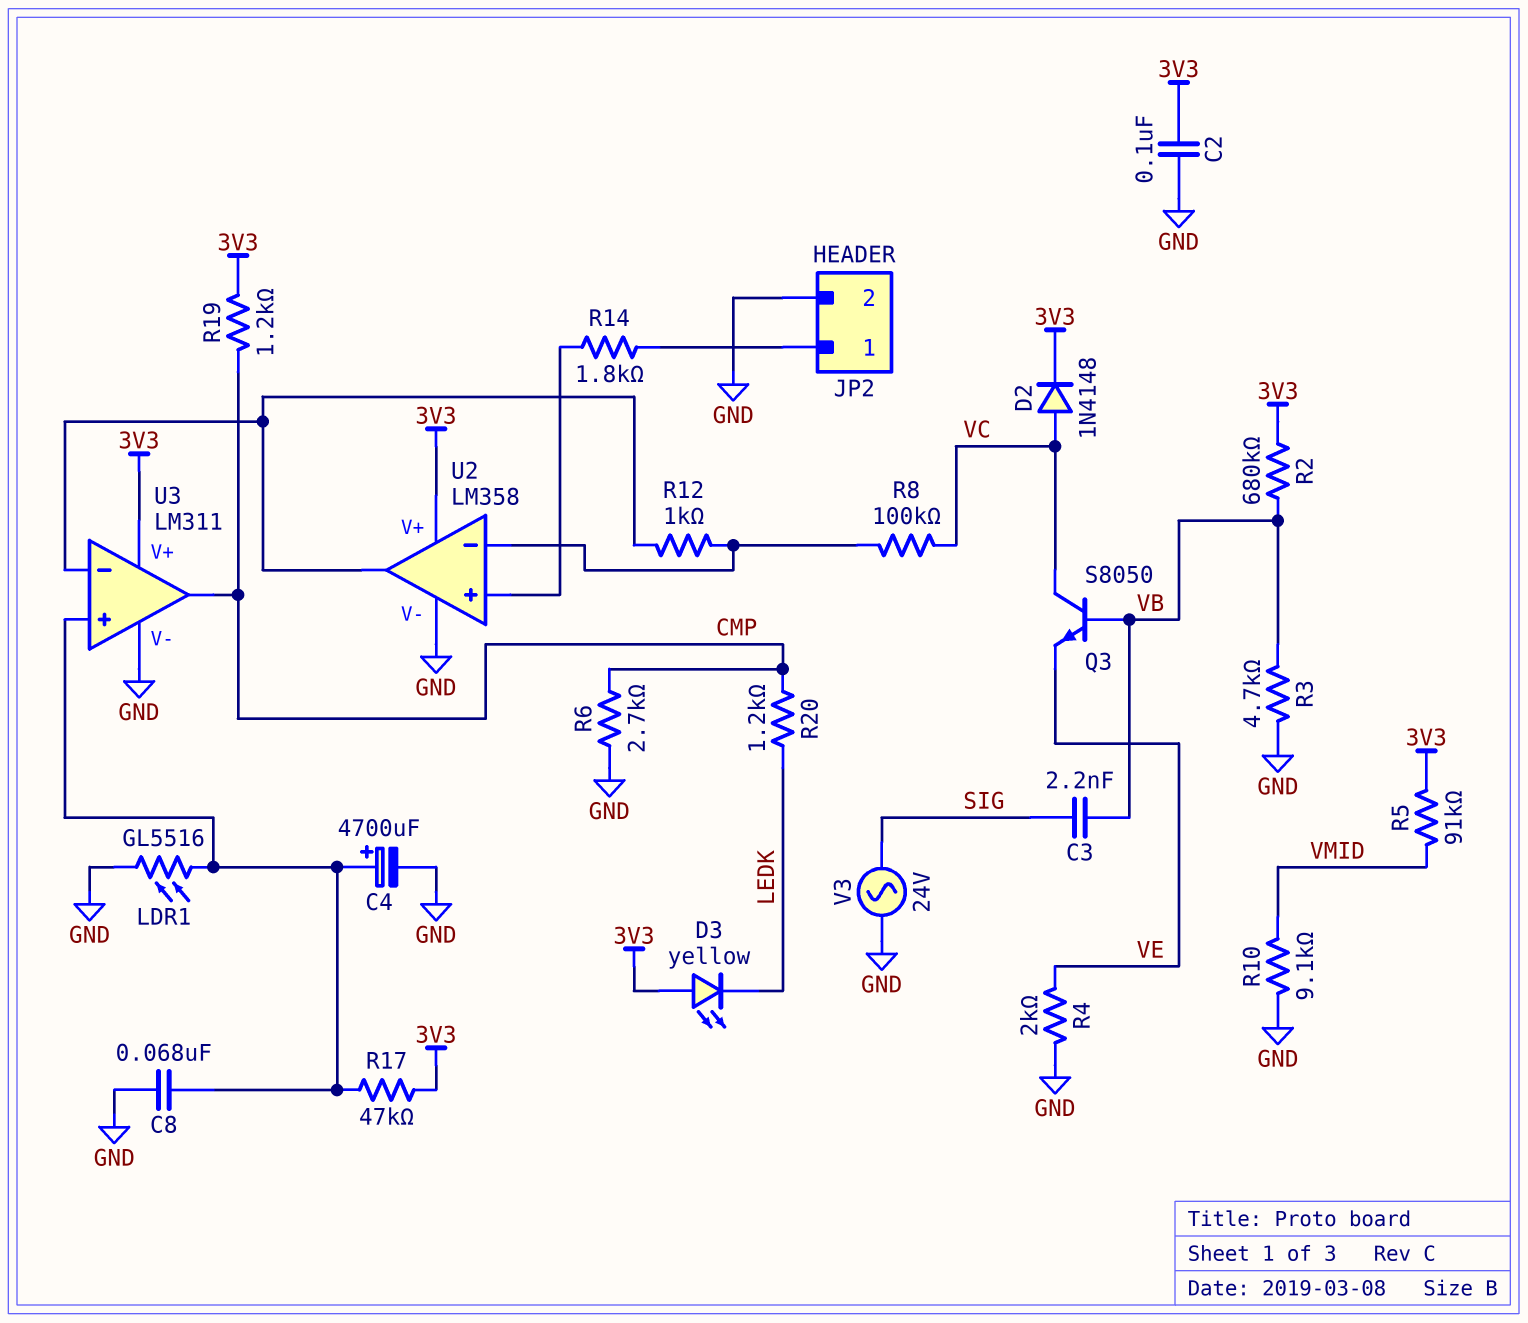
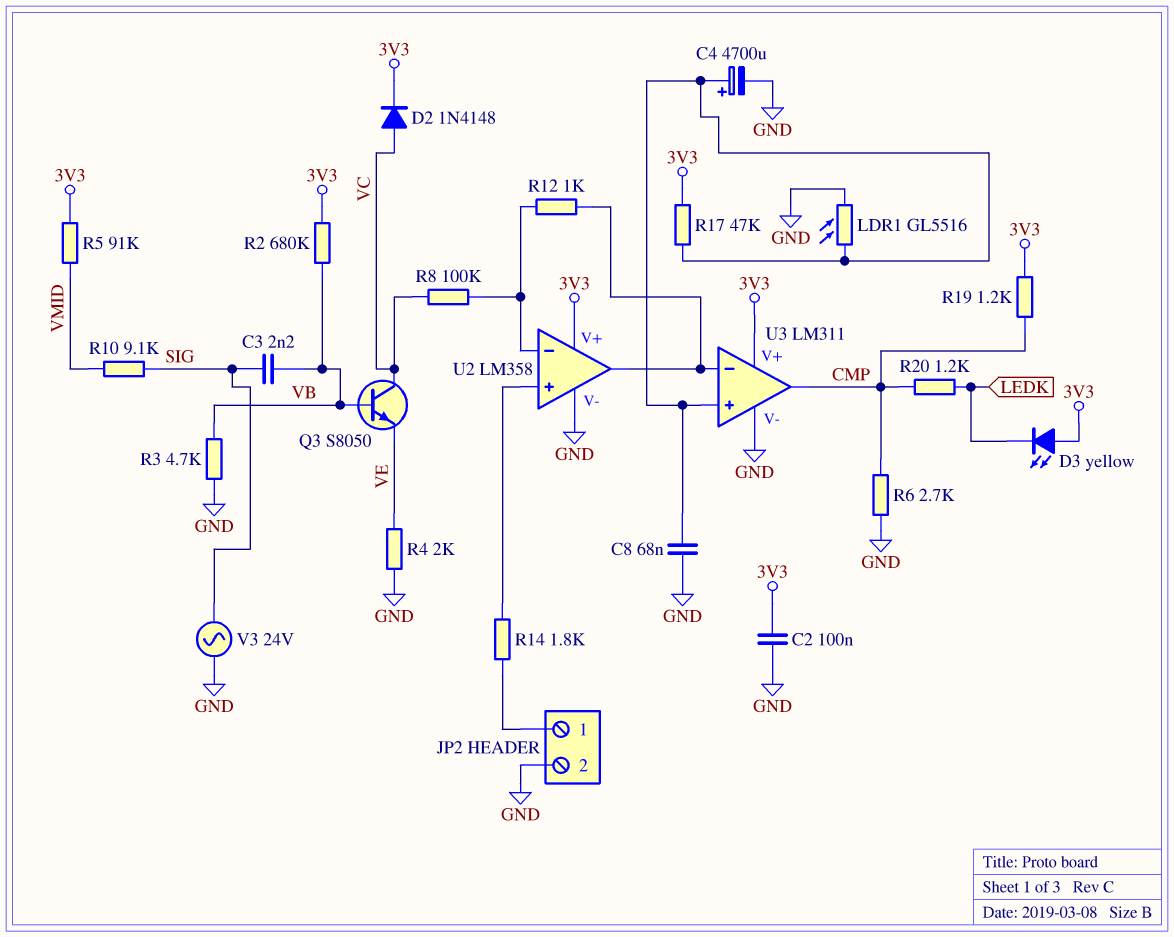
R10: 9.1k (GND, VMID) -> 9.1k (SIG, VMID)

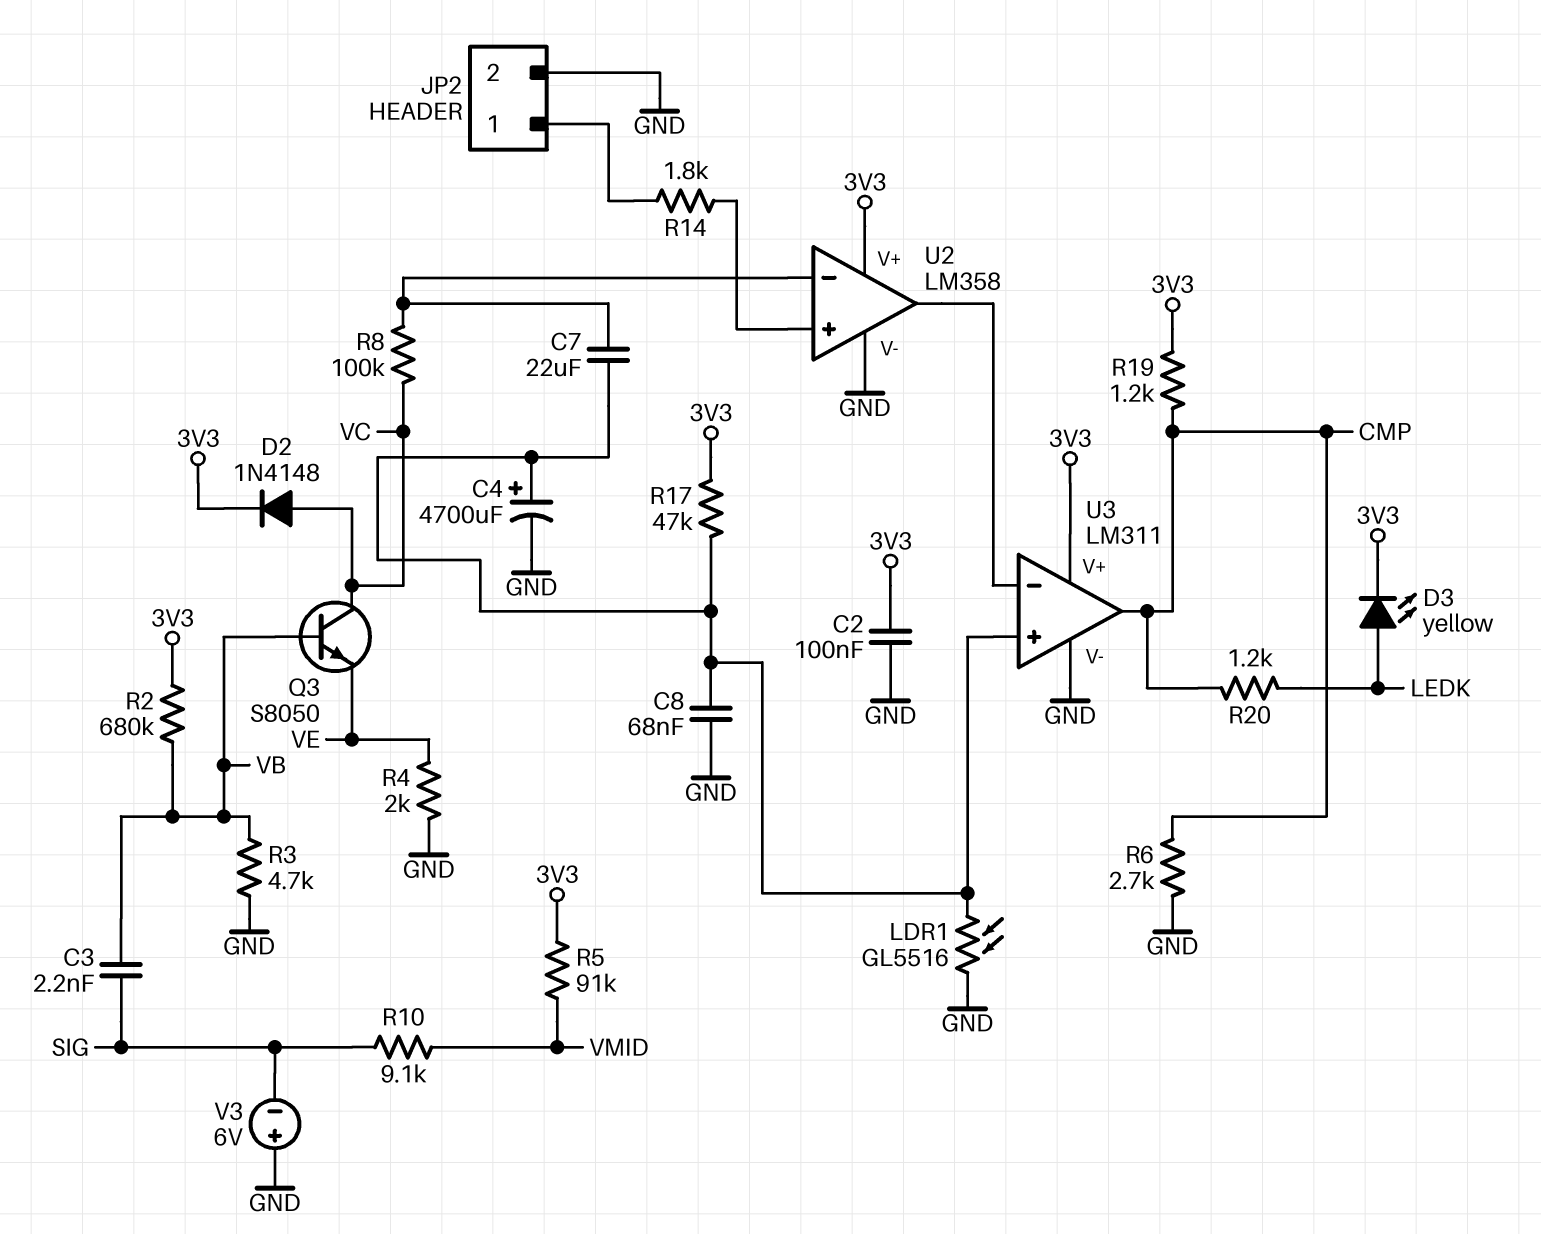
C7: none -> 22uF (U2/in-, U3/in+)
D3: LED yellow (A 3V3, K LEDK) -> LED yellow (A LEDK, K 3V3)
R12: 1k (U2/in-, U2/out) -> none
V3: AC 24V (GND, SIG) -> 6V (plus GND, minus SIG)

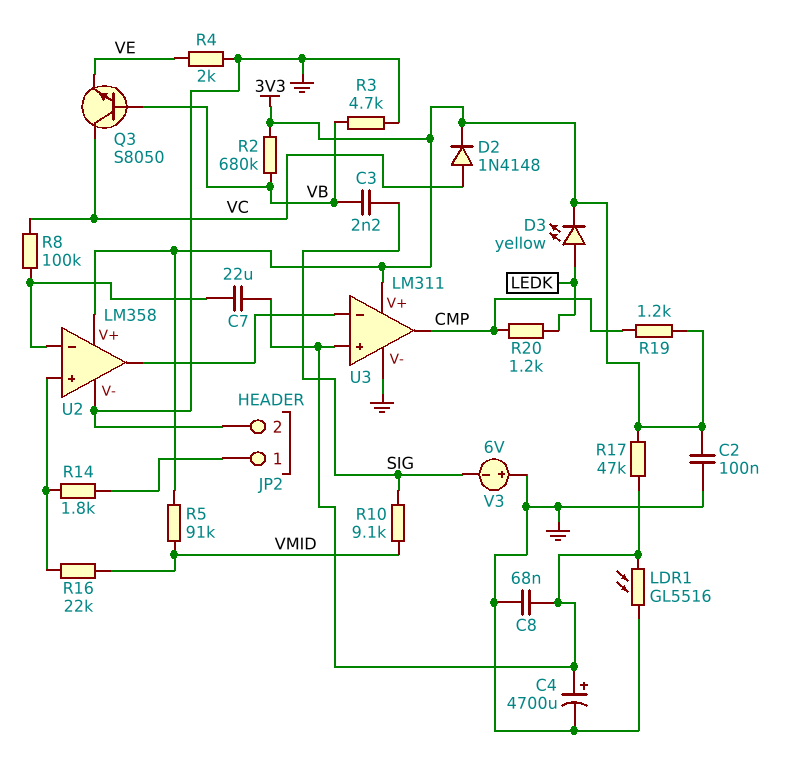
R6: 2.7k (CMP, GND) -> none
R16: none -> 22k (U2/in+, VMID)

